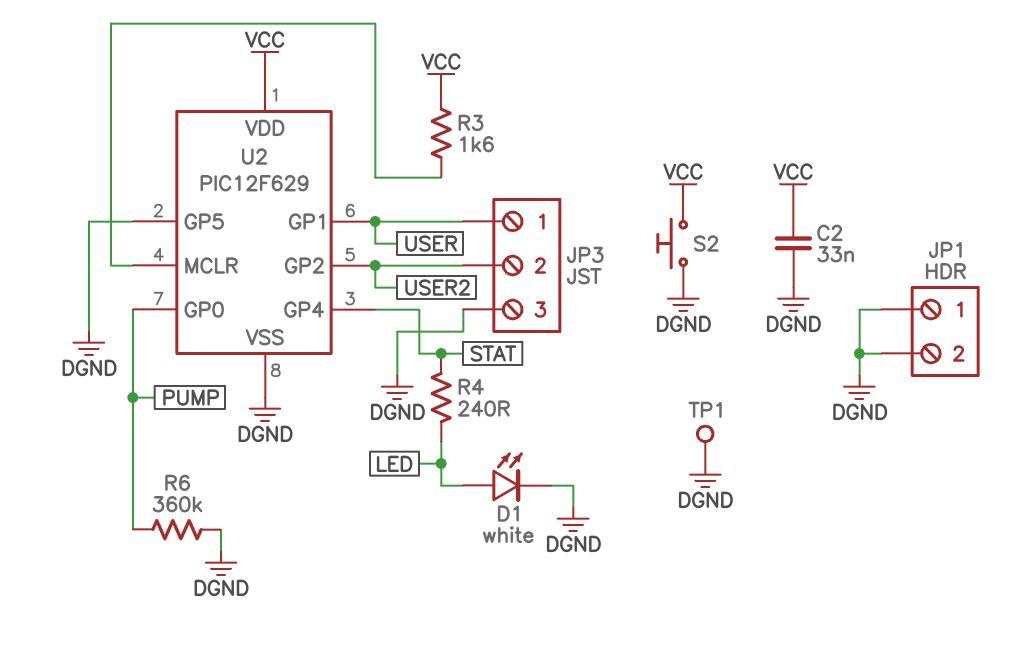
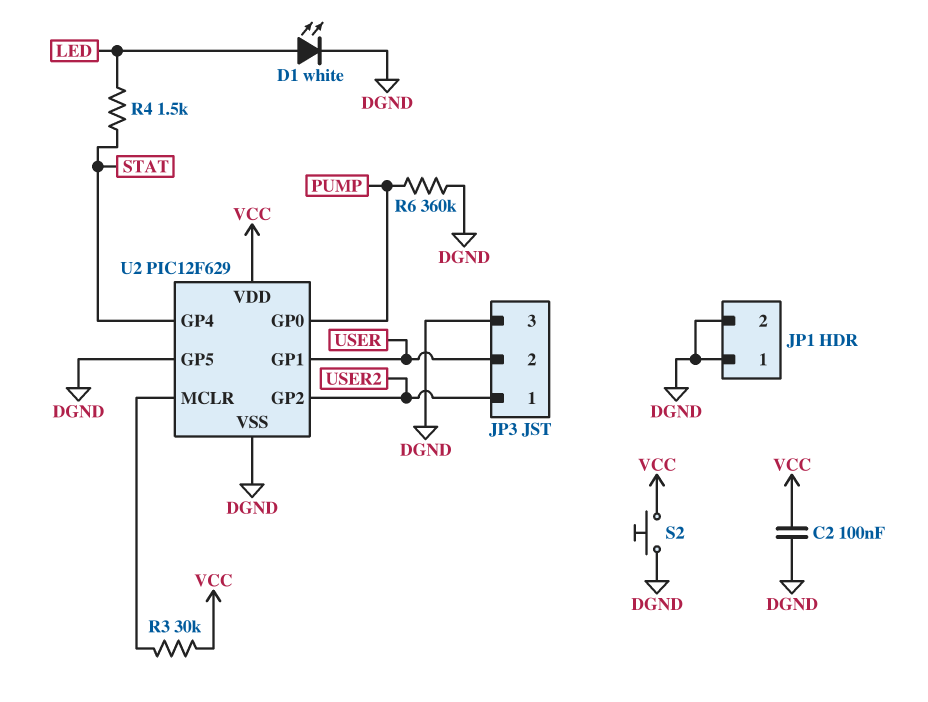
C2: 33nF (DGND, VCC) -> 100nF (DGND, VCC)
JP3 pin 1: USER -> USER2
JP3 pin 2: USER2 -> USER
R3: 1.6k (U2/MCLR, VCC) -> 30k (U2/MCLR, VCC)
R4: 240 (LED, STAT) -> 1.5k (LED, STAT)
TP1: test point (DGND) -> none

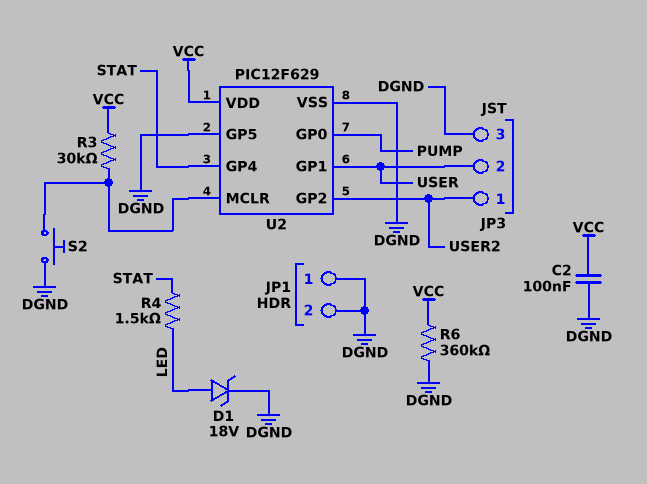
D1: LED white (A LED, K DGND) -> zener 18V (A LED, K DGND)
R6: 360k (DGND, PUMP) -> 360k (DGND, VCC)
S2: button (DGND, VCC) -> button (DGND, U2/MCLR)

